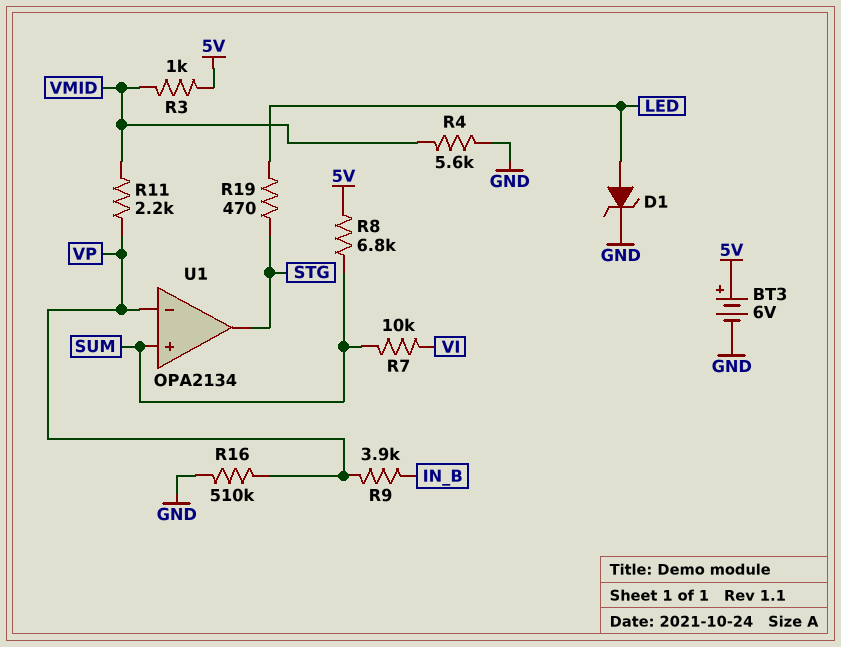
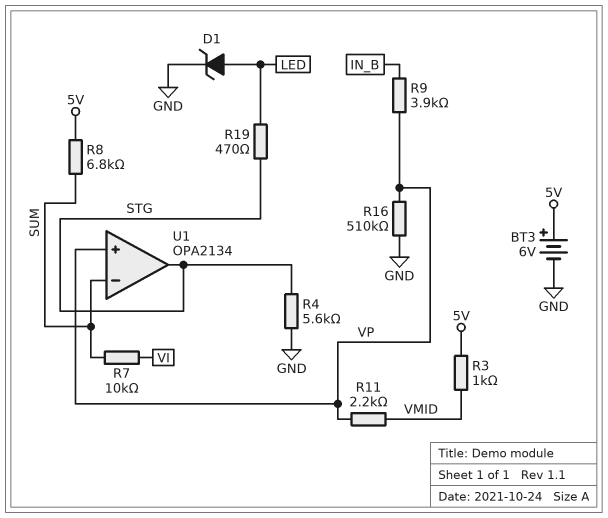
R4: 5.6k (GND, VMID) -> 5.6k (GND, STG)
U1 pin in+: SUM -> VP
U1 pin in-: VP -> SUM

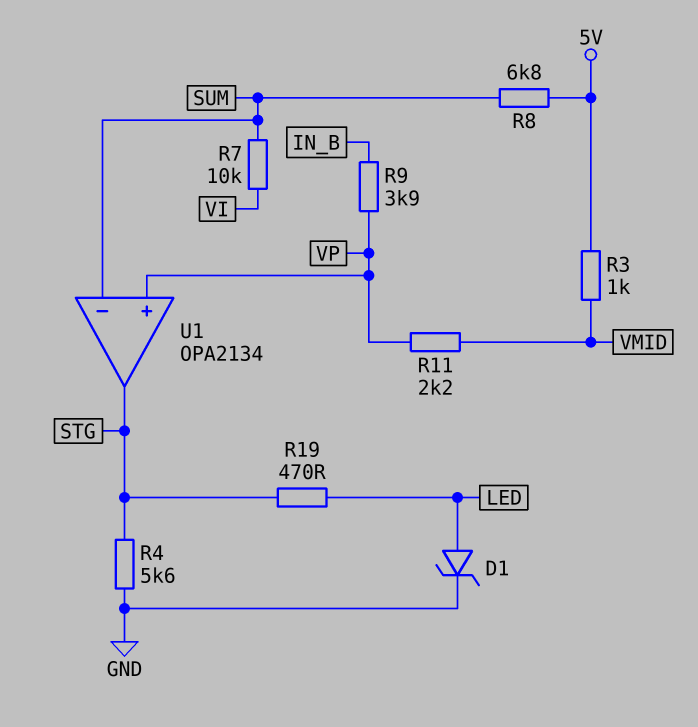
BT3: 6V (plus 5V, minus GND) -> none
R16: 510k (GND, VP) -> none

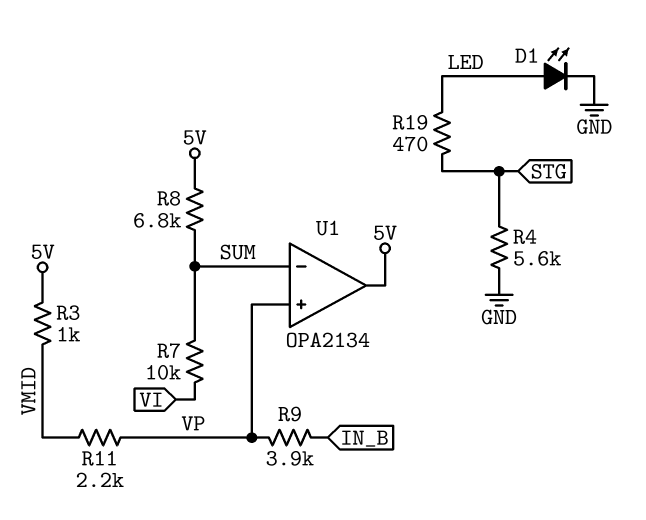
D1: zener (A LED, K GND) -> LED (A LED, K GND)
U1 pin out: STG -> 5V

